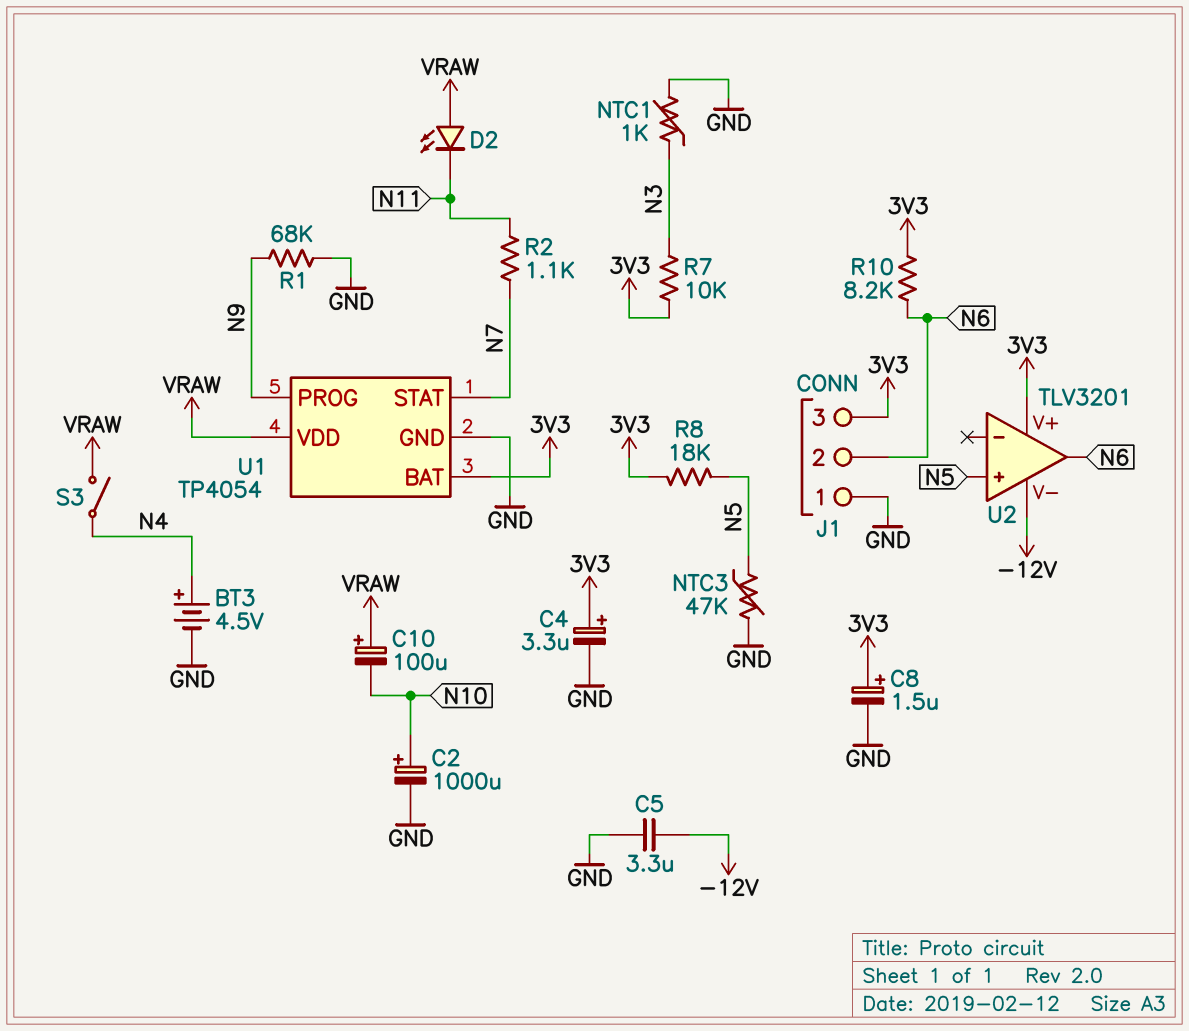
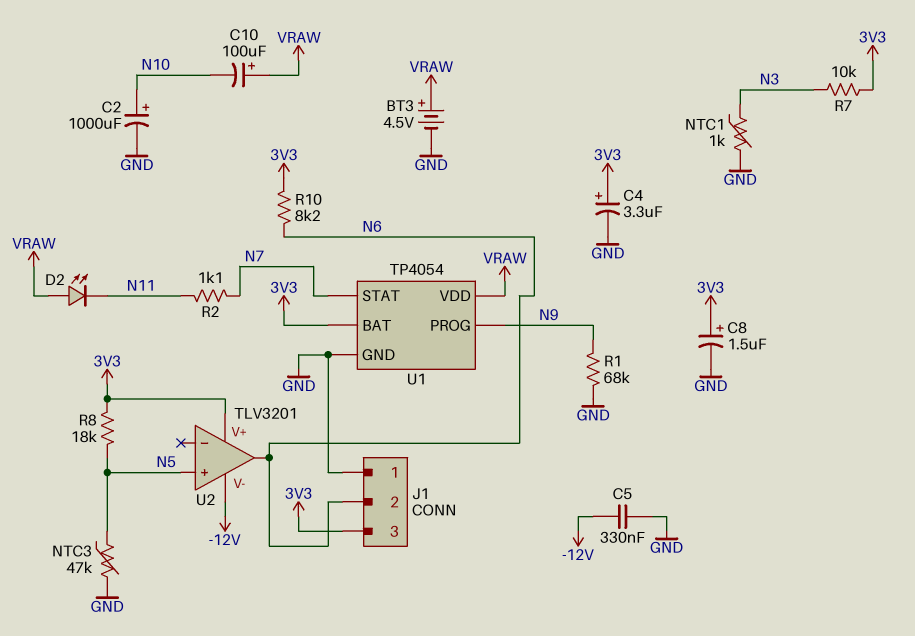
BT3: 4.5V (plus N4, minus GND) -> 4.5V (plus VRAW, minus GND)
C5: 3.3uF (-12V, GND) -> 330nF (-12V, GND)
S3: switch (N4, VRAW) -> none

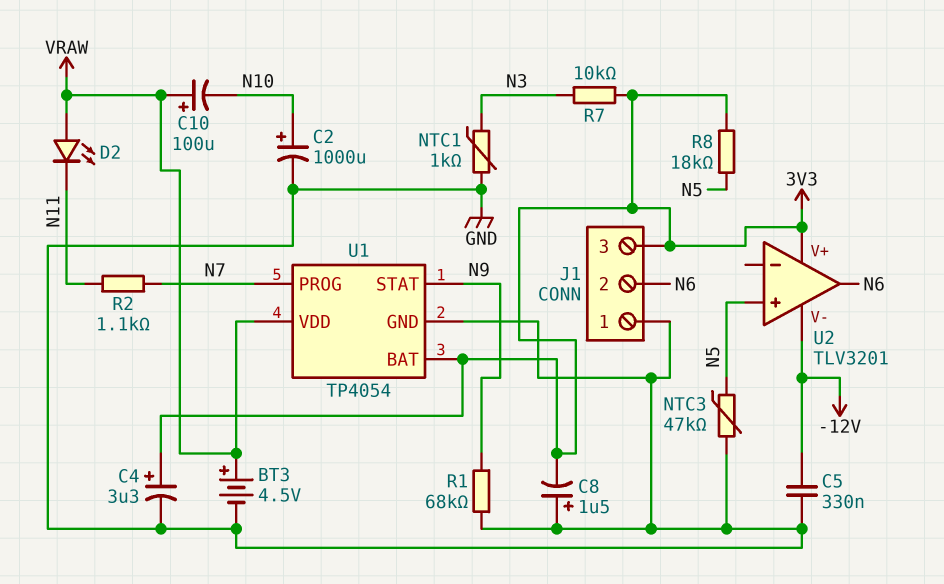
C8: 1.5uF (plus 3V3, minus GND) -> 1.5uF (plus GND, minus 3V3)
R10: 8.2k (3V3, N6) -> none
U1 pin PROG: N9 -> N7
U1 pin STAT: N7 -> N9

